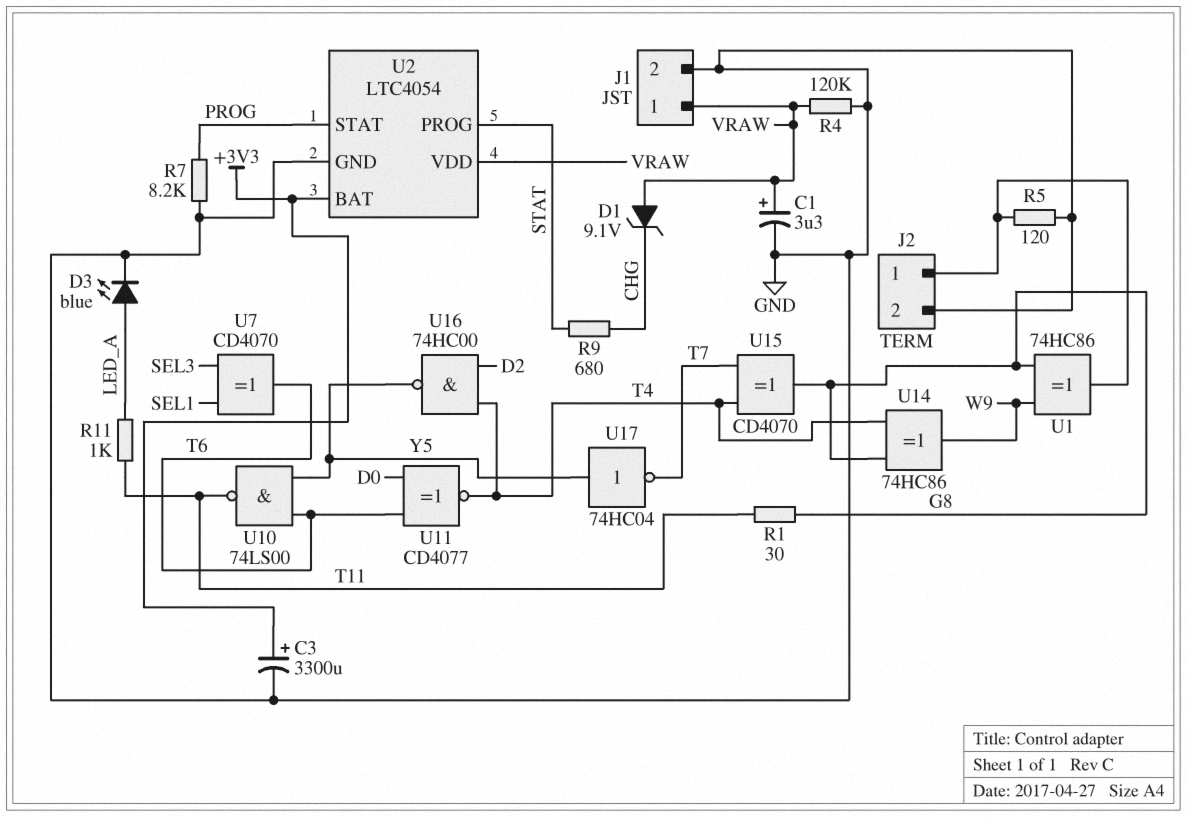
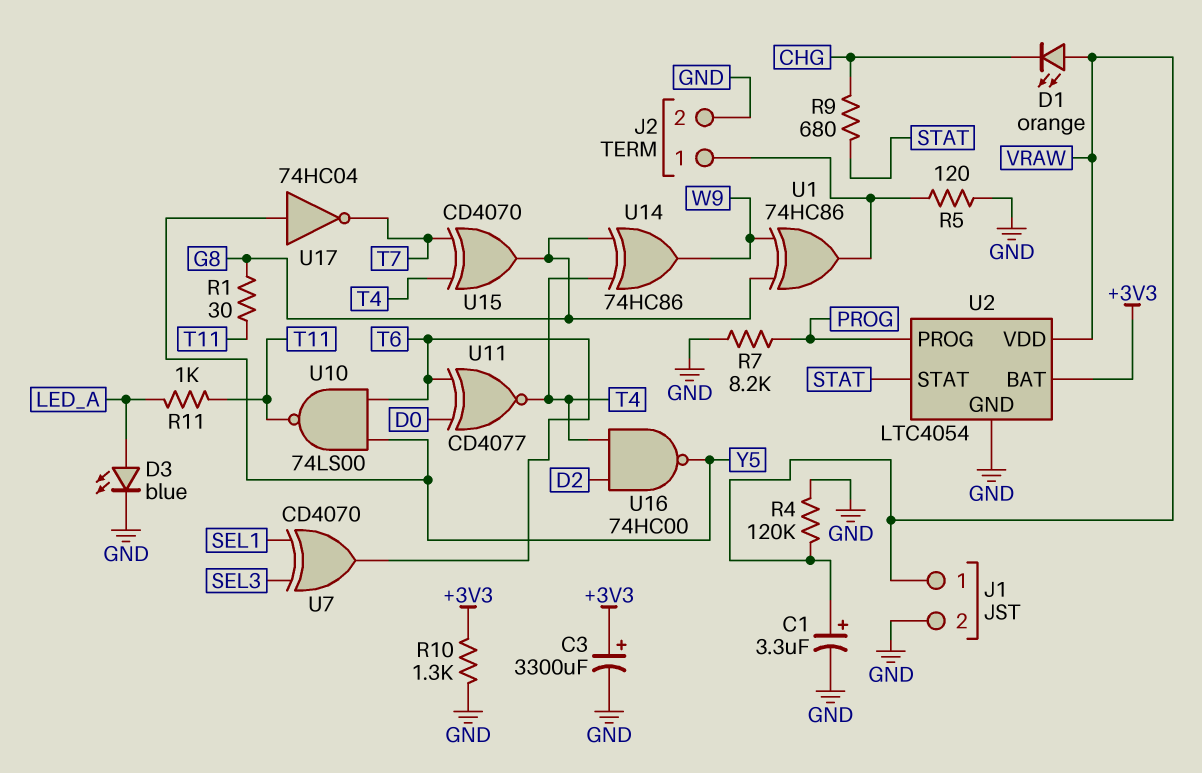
D1: zener 9.1V (A VRAW, K CHG) -> LED orange (A VRAW, K CHG)
R10: none -> 1.3k (+3V3, GND)
U2 pin PROG: STAT -> PROG
U2 pin STAT: PROG -> STAT

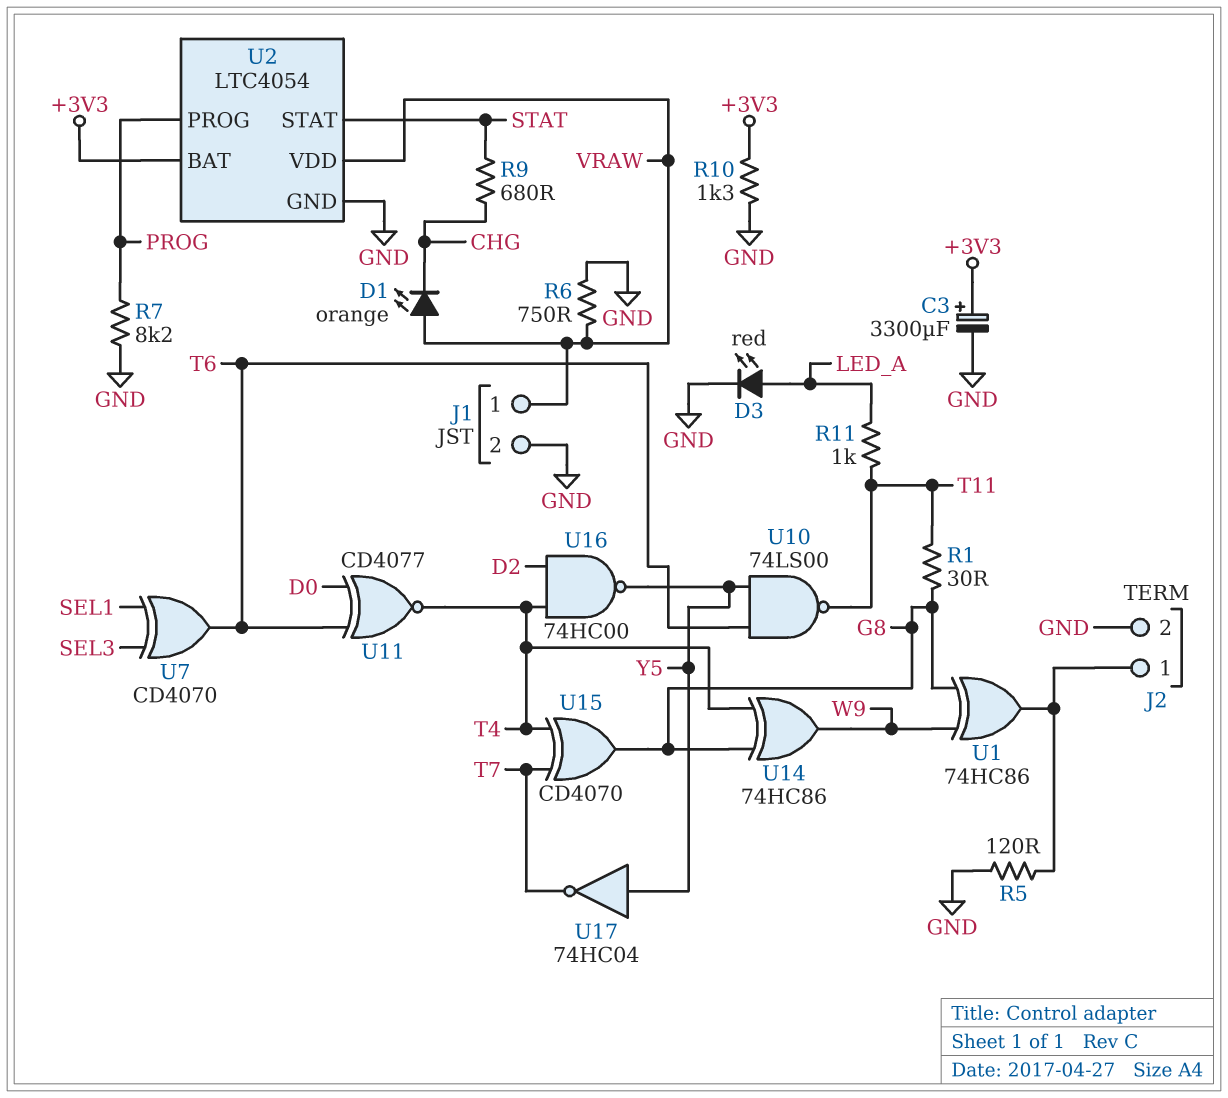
C1: 3.3uF (plus VRAW, minus GND) -> none
D3: LED blue (A LED_A, K GND) -> LED red (A LED_A, K GND)
R4: 120k (GND, VRAW) -> none
R6: none -> 750 (GND, VRAW)

